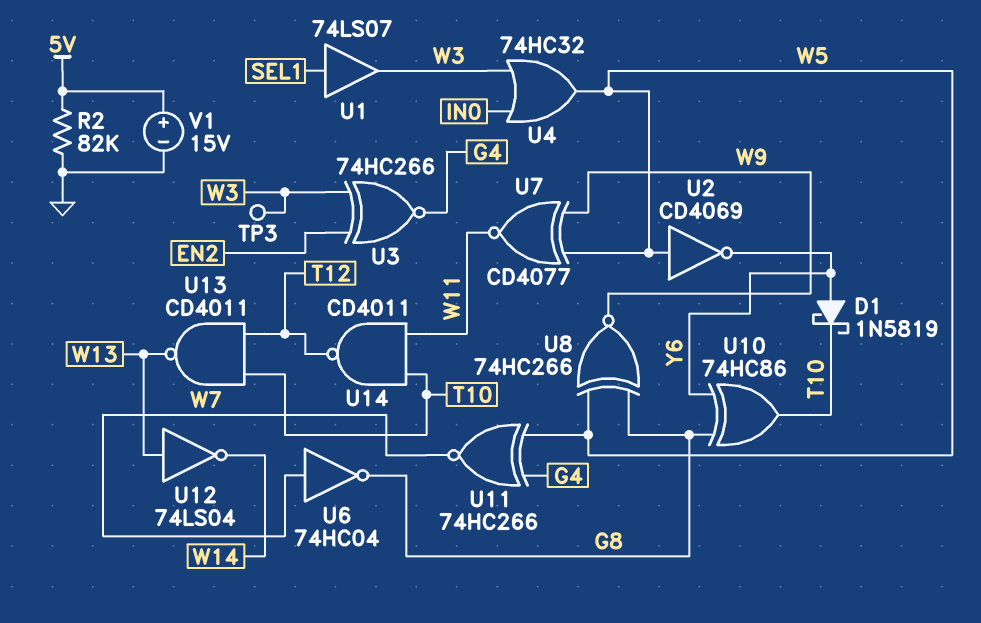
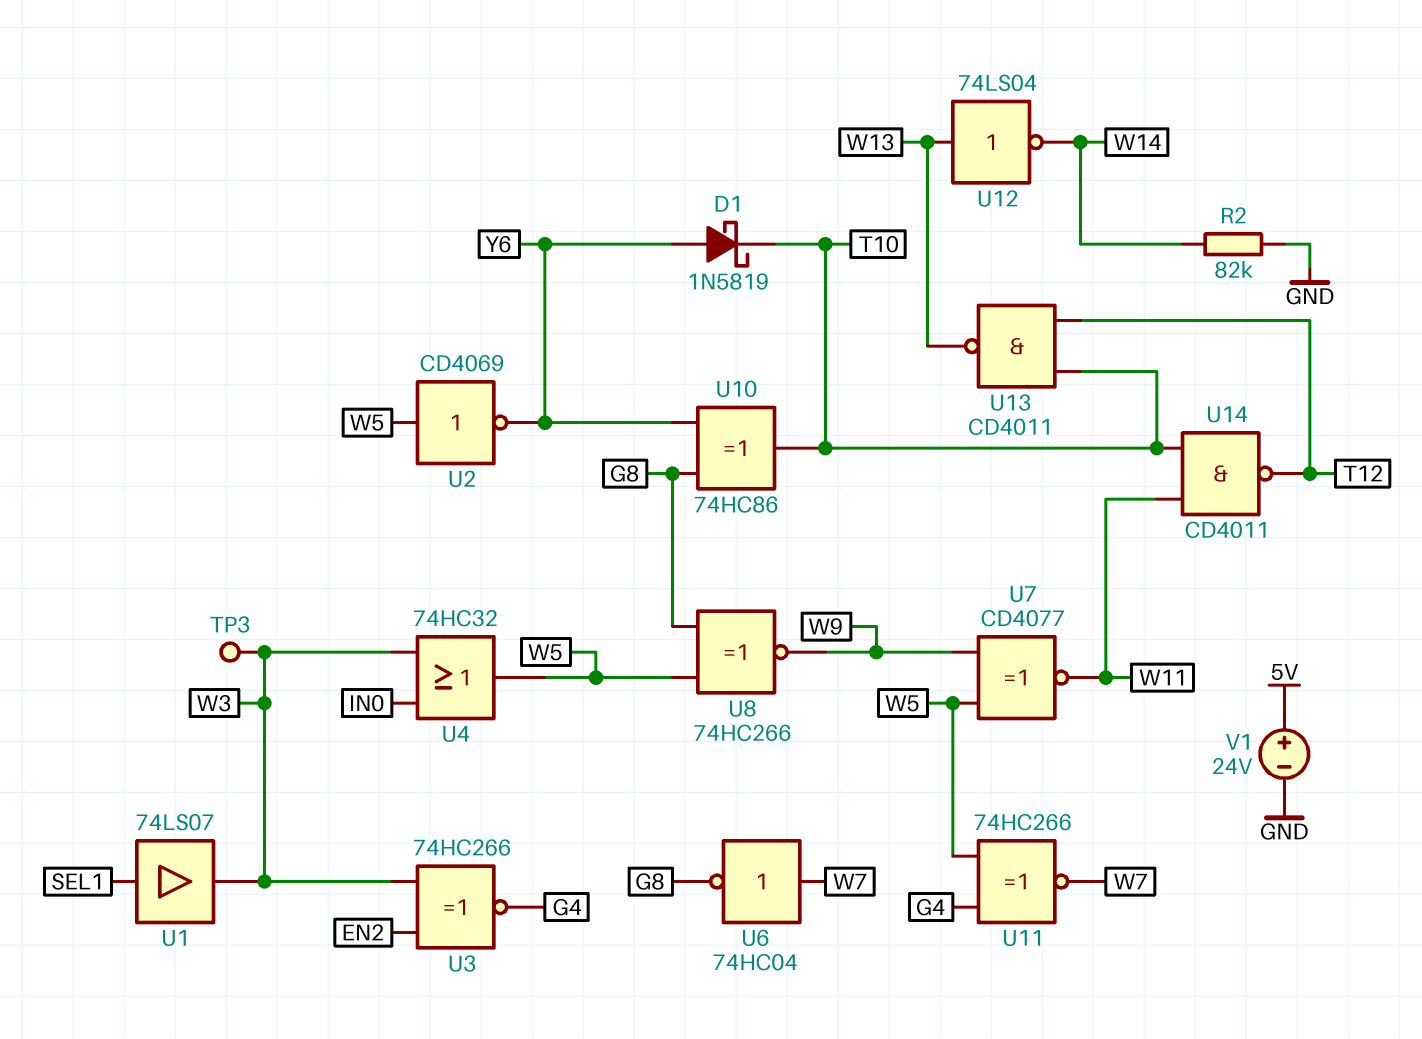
R2: 82k (5V, GND) -> 82k (GND, W14)
V1: 15V (plus 5V, minus GND) -> 24V (plus 5V, minus GND)

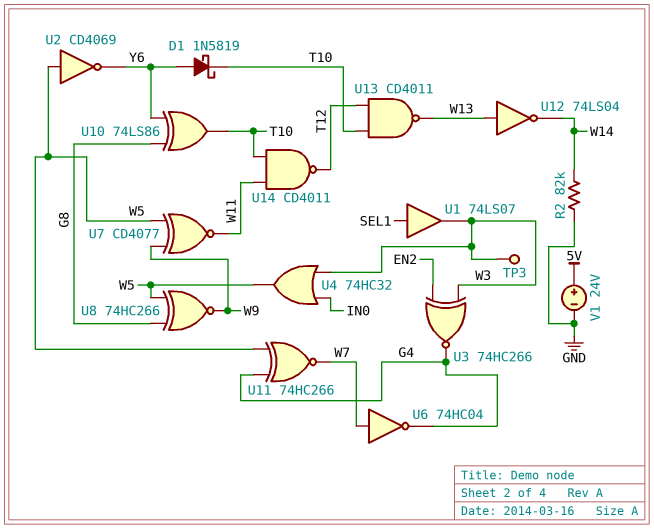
U6: NOT 74HC04 (in W7, out G8) -> NOT 74HC04 (in W7, out G4)
U10: XOR 74HC86 (in G8, in Y6, out T10) -> XOR 74LS86 (in G8, in Y6, out T10)

